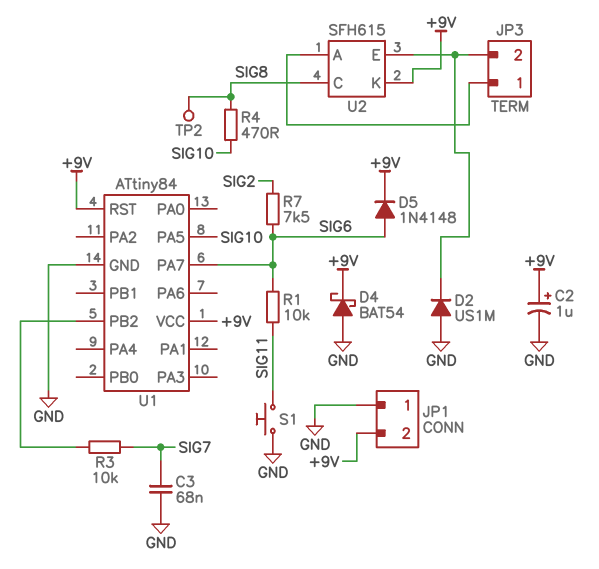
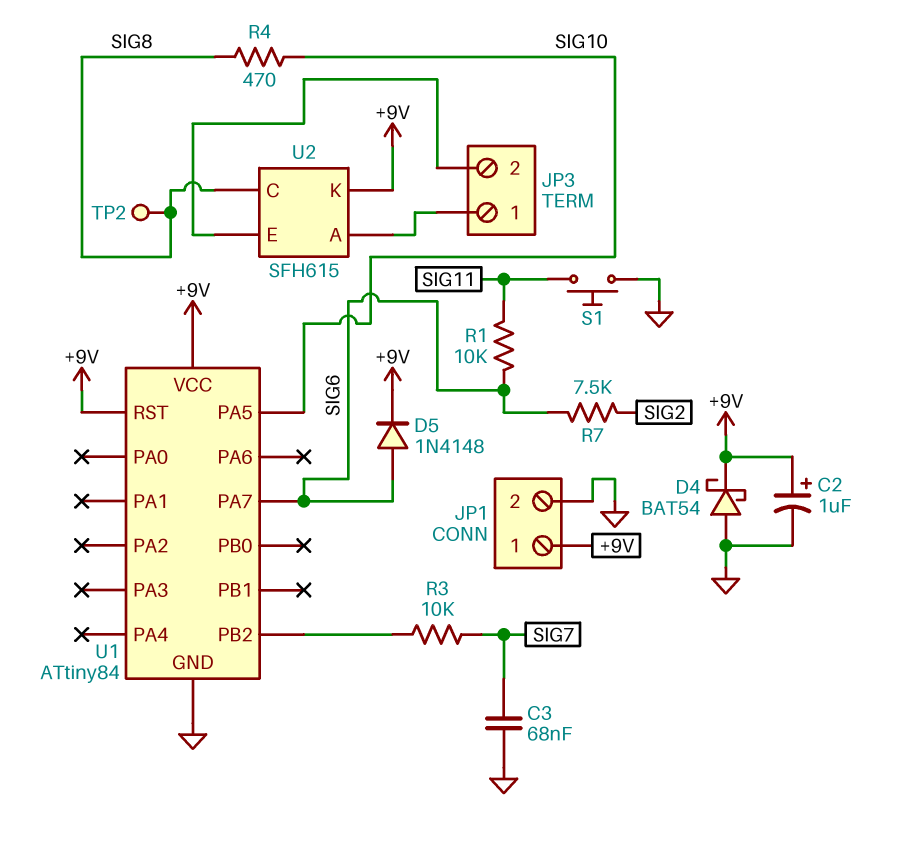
D2: diode US1M (A GND, K JP3/2) -> none
JP1 pin 1: GND -> +9V
JP1 pin 2: +9V -> GND

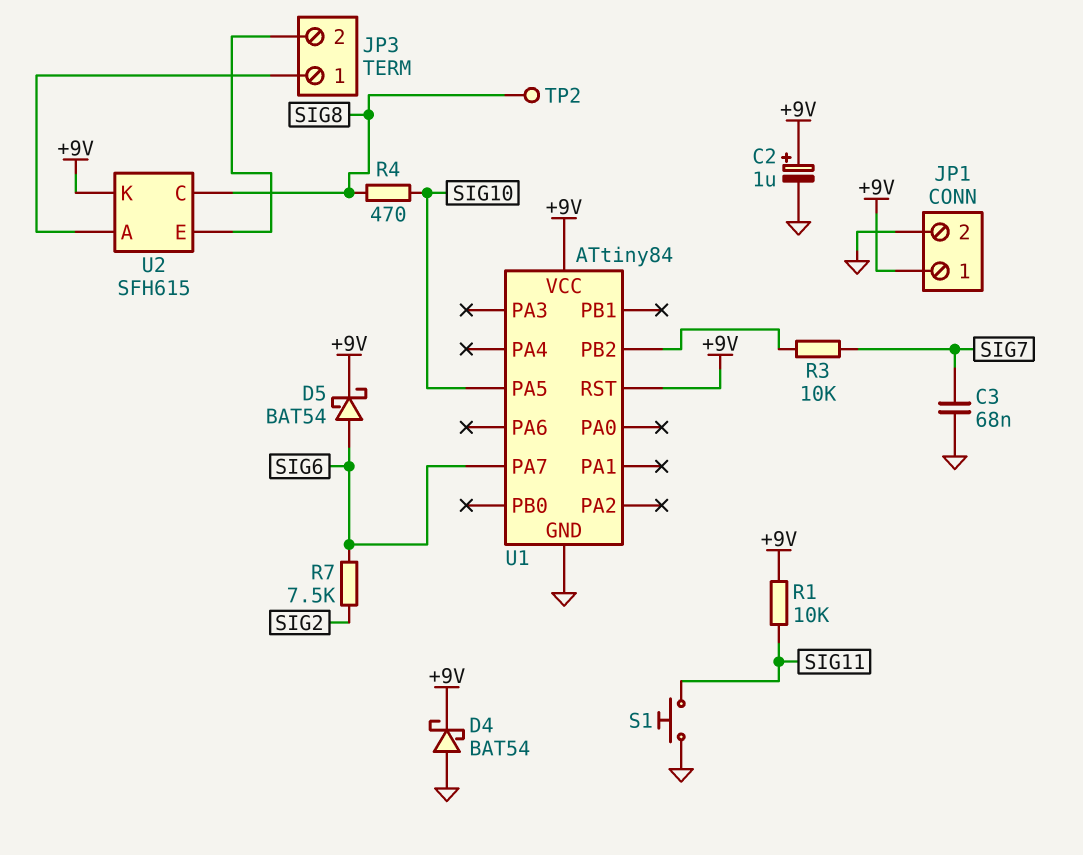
D5: diode 1N4148 (A SIG6, K +9V) -> schottky BAT54 (A SIG6, K +9V)
R1: 10k (SIG6, SIG11) -> 10k (+9V, SIG11)

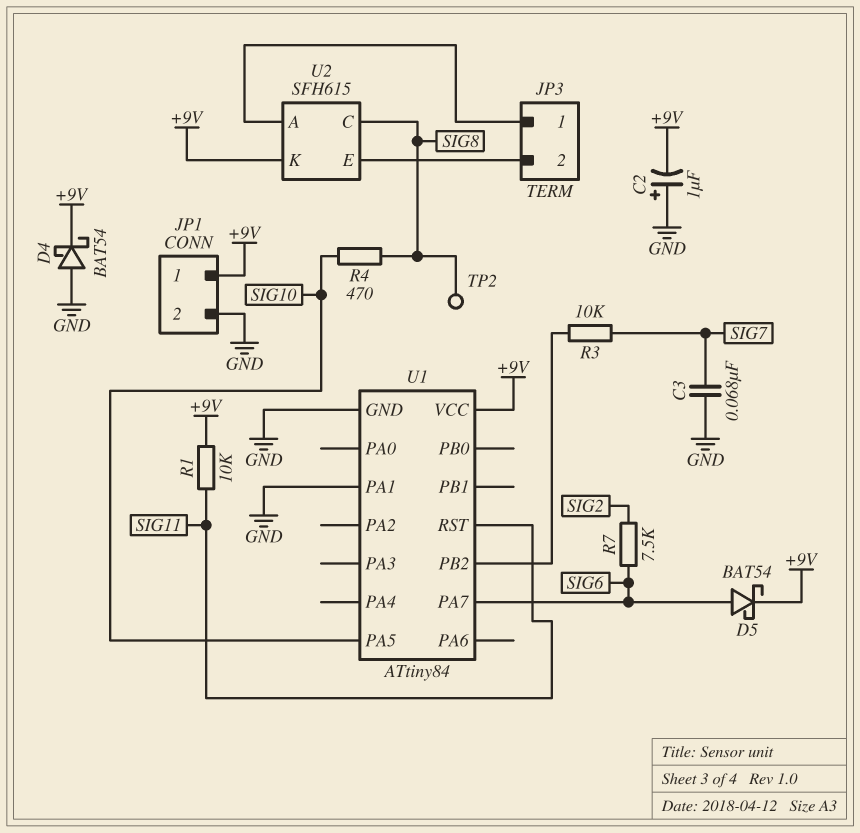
C2: 1uF (plus +9V, minus GND) -> 1uF (plus GND, minus +9V)
S1: button (GND, SIG11) -> none
U1 pin PA1: none -> GND
U1 pin RST: +9V -> SIG11

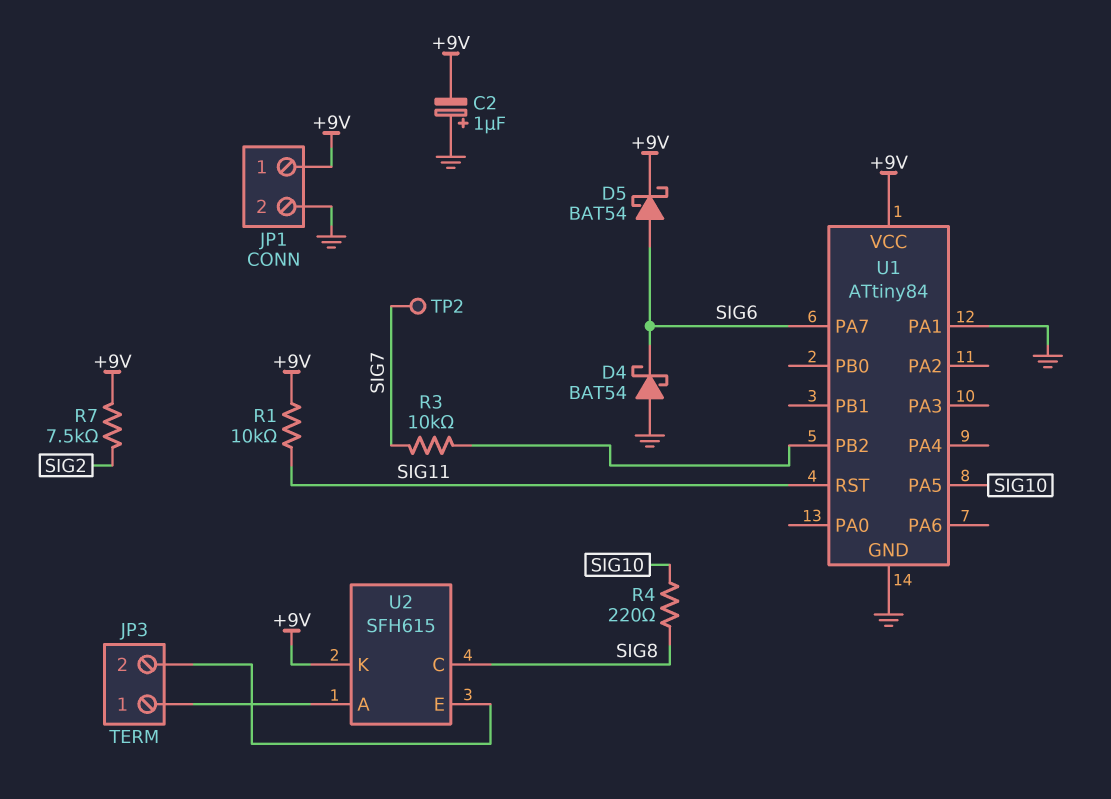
C3: 68nF (GND, SIG7) -> none
D4: schottky BAT54 (A GND, K +9V) -> schottky BAT54 (A GND, K SIG6)
R4: 470 (SIG8, SIG10) -> 220 (SIG8, SIG10)
R7: 7.5k (SIG2, SIG6) -> 7.5k (+9V, SIG2)
TP2: test point (SIG8) -> test point (SIG7)

